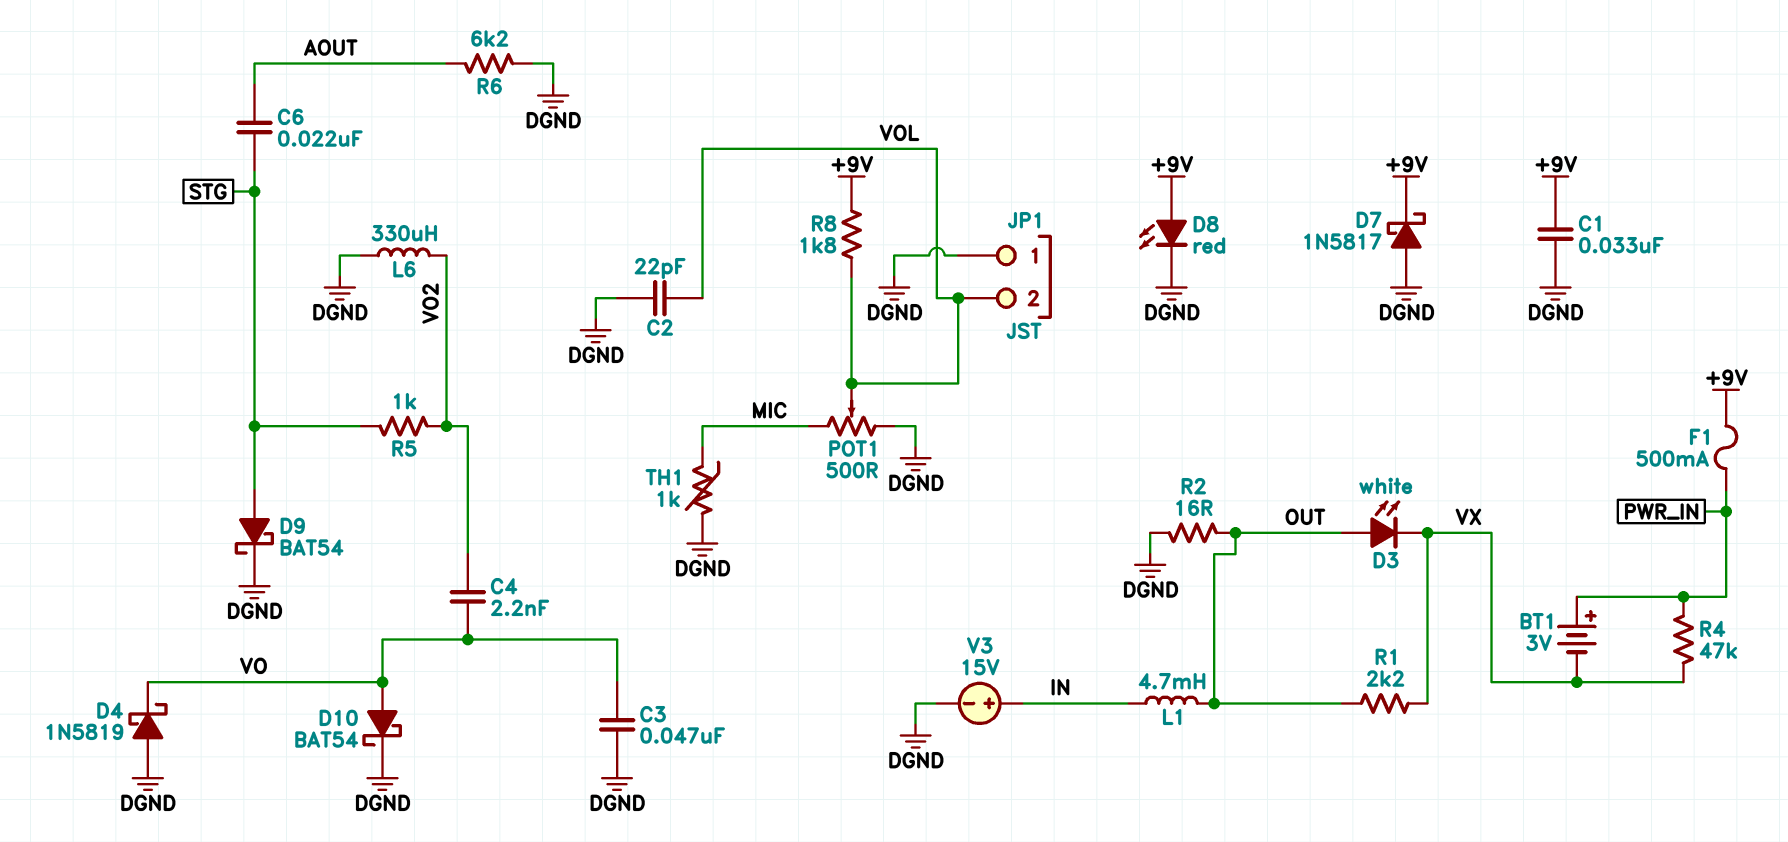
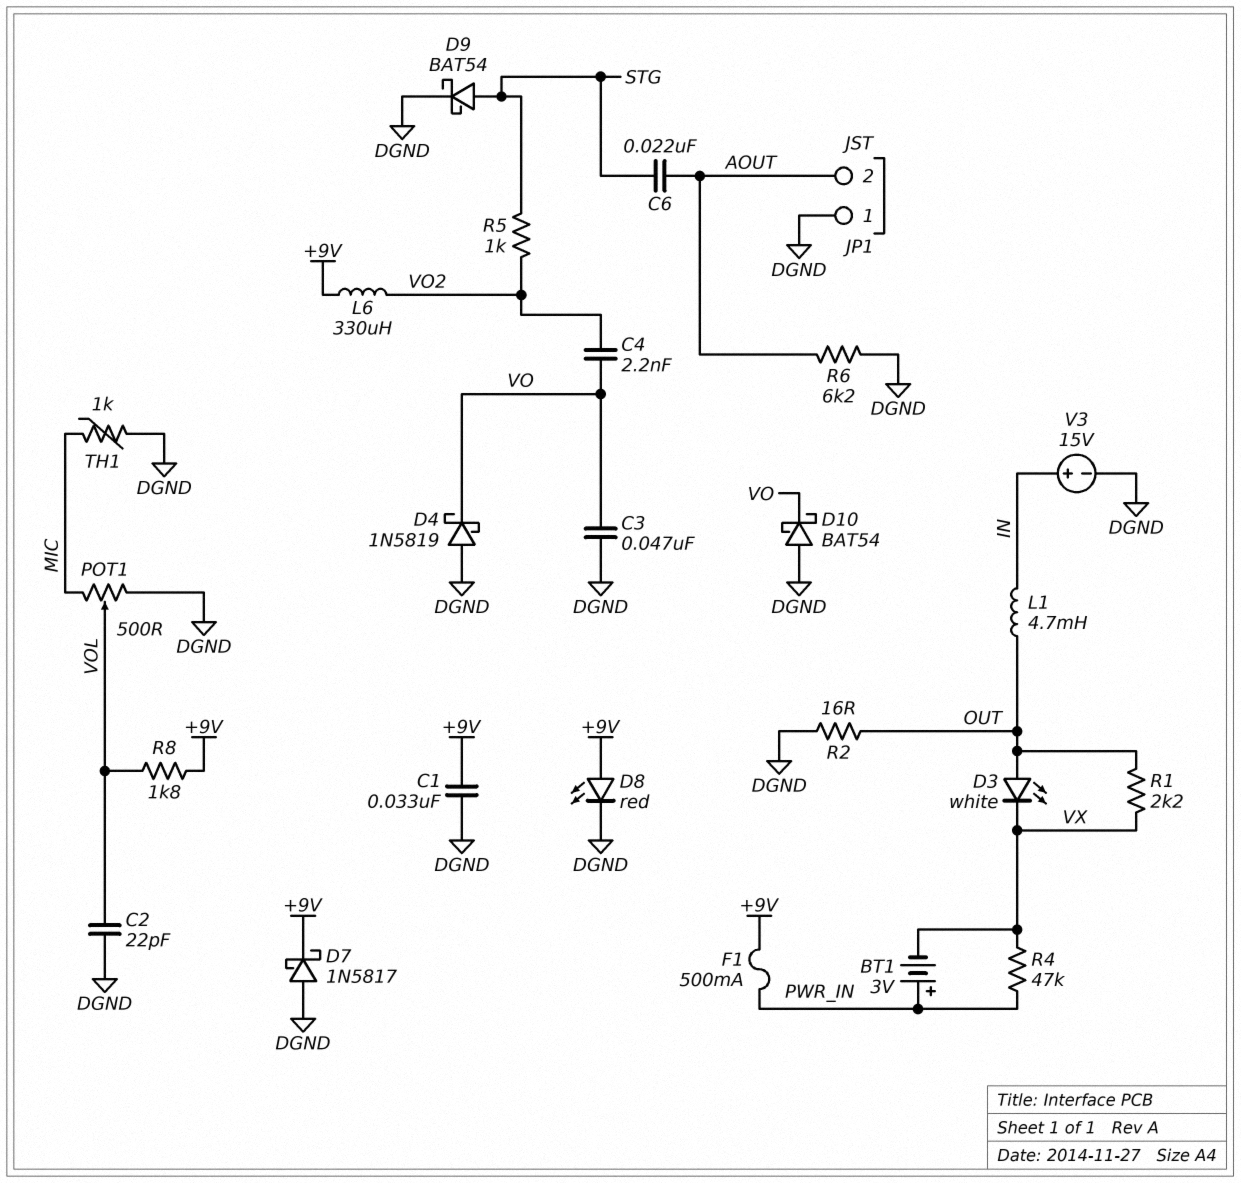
D10: schottky BAT54 (A VO, K DGND) -> schottky BAT54 (A DGND, K VO)
JP1 pin 2: VOL -> AOUT
L6: 330uH (DGND, VO2) -> 330uH (+9V, VO2)

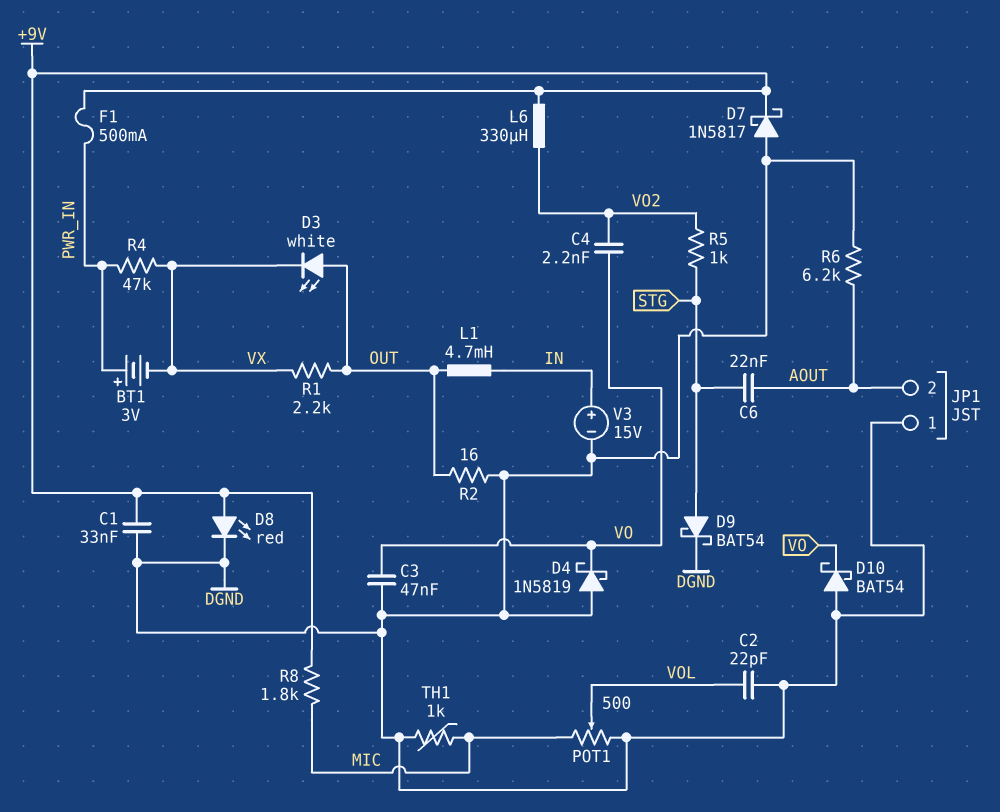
R8: 1.8k (+9V, VOL) -> 1.8k (+9V, MIC)

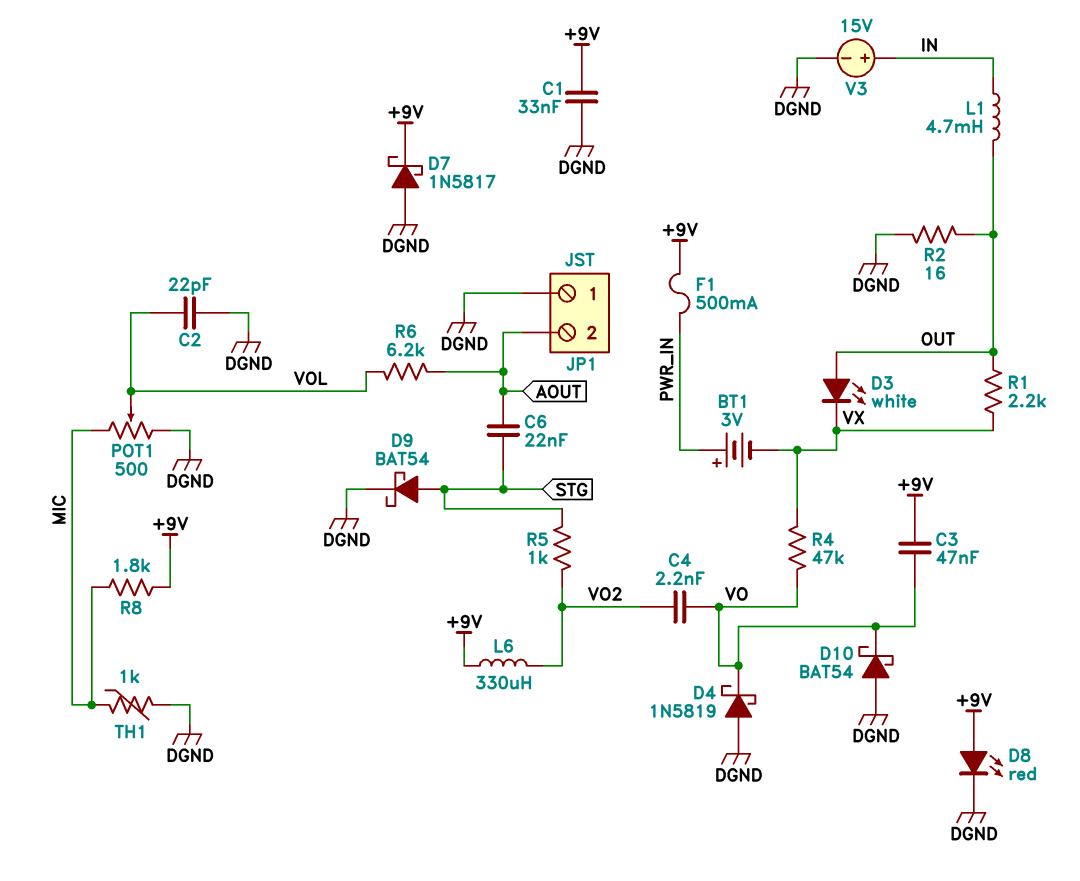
C3: 47nF (DGND, VO) -> 47nF (+9V, VO)
R4: 47k (PWR_IN, VX) -> 47k (VO, VX)
R6: 6.2k (AOUT, DGND) -> 6.2k (AOUT, VOL)

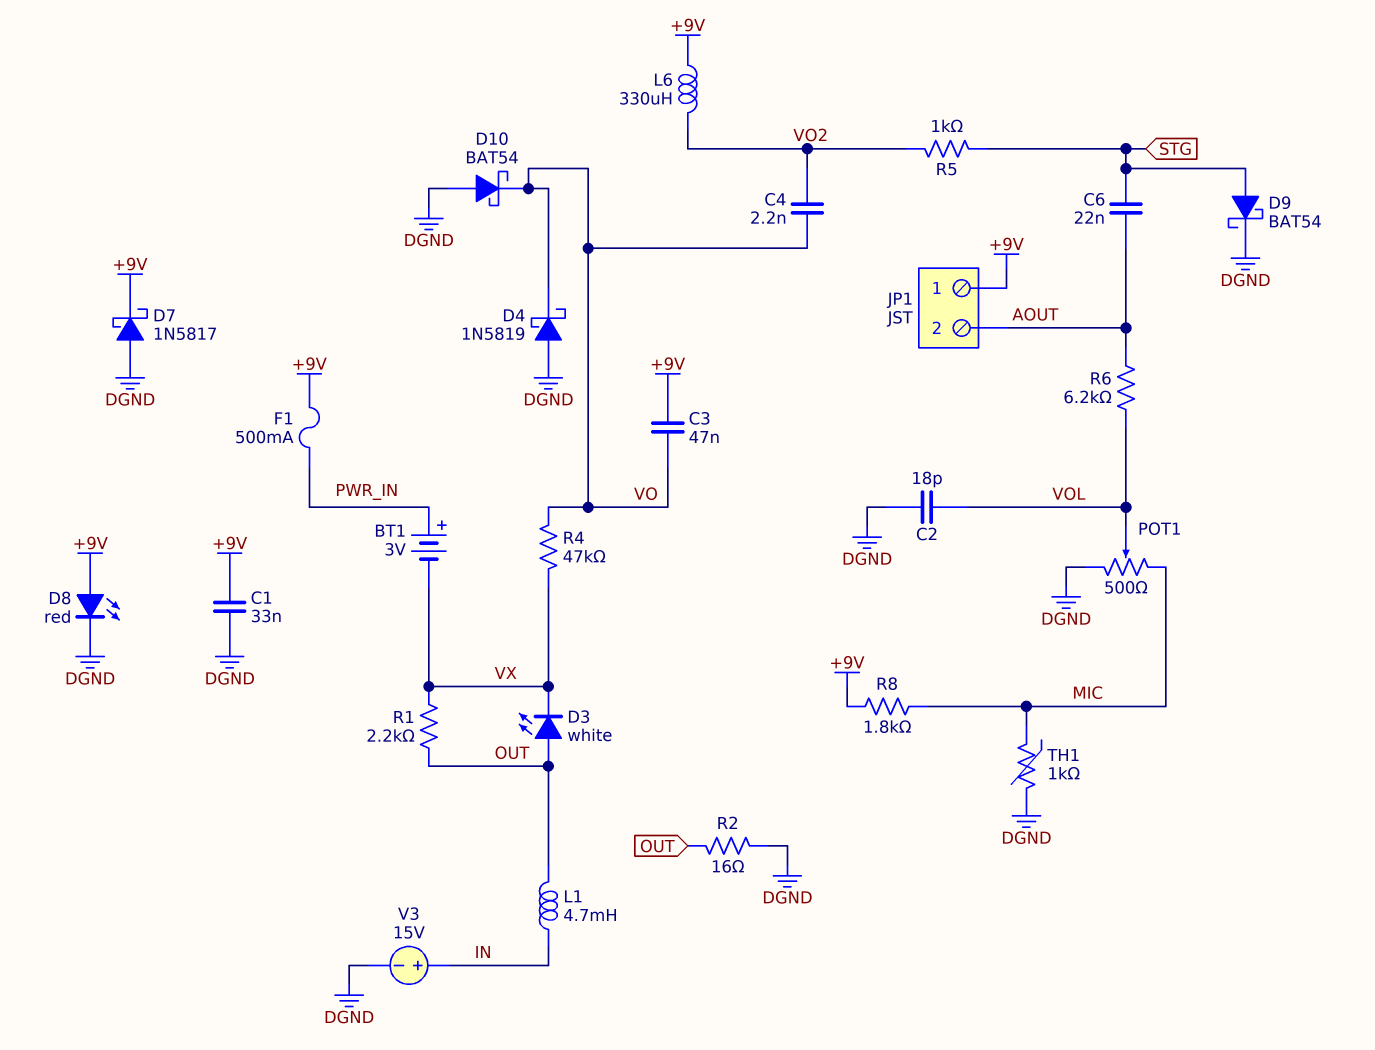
C2: 22pF (DGND, VOL) -> 18pF (DGND, VOL)
JP1 pin 1: DGND -> +9V

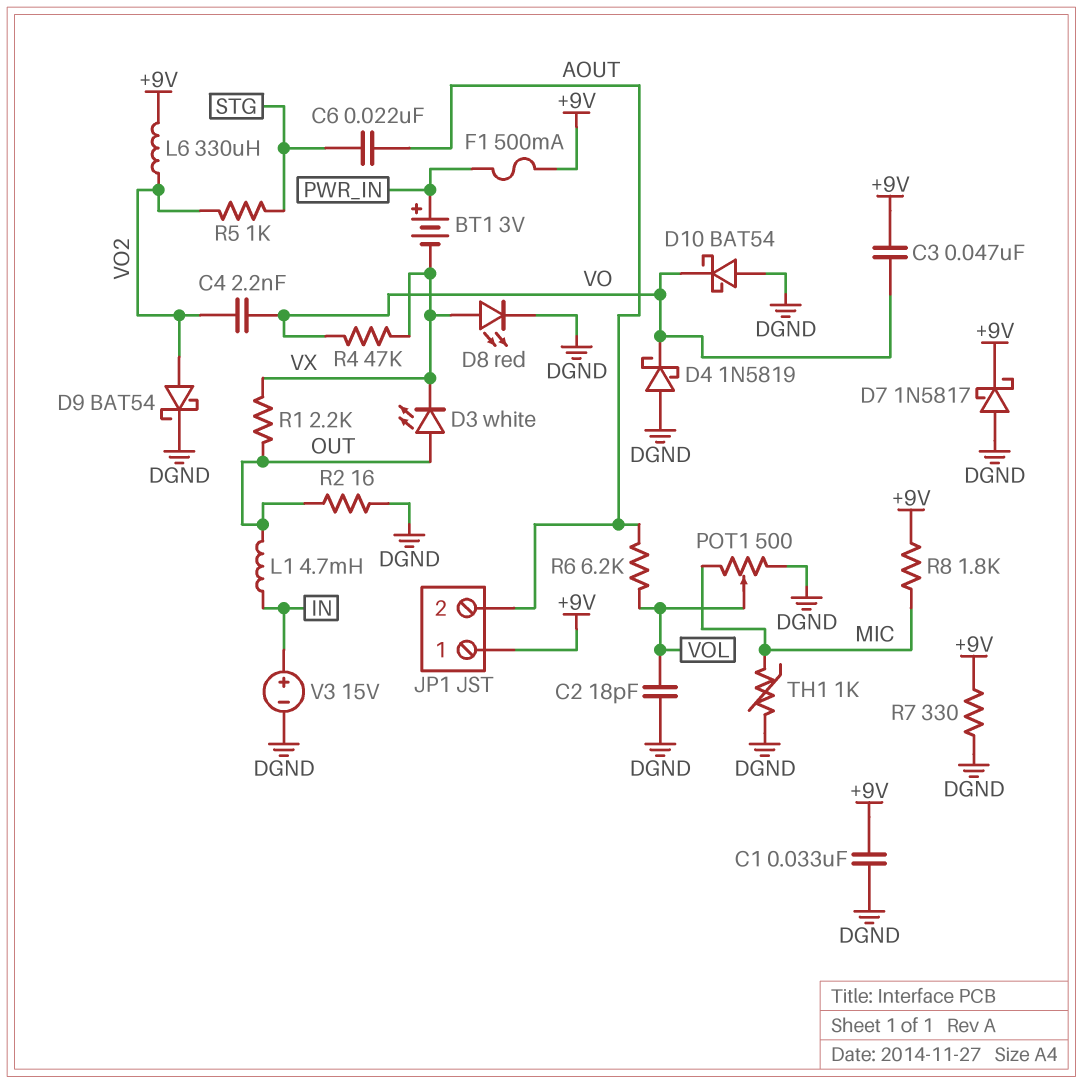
D8: LED red (A +9V, K DGND) -> LED red (A VX, K DGND)
D9: schottky BAT54 (A STG, K DGND) -> schottky BAT54 (A VO2, K DGND)
R7: none -> 330 (+9V, DGND)

